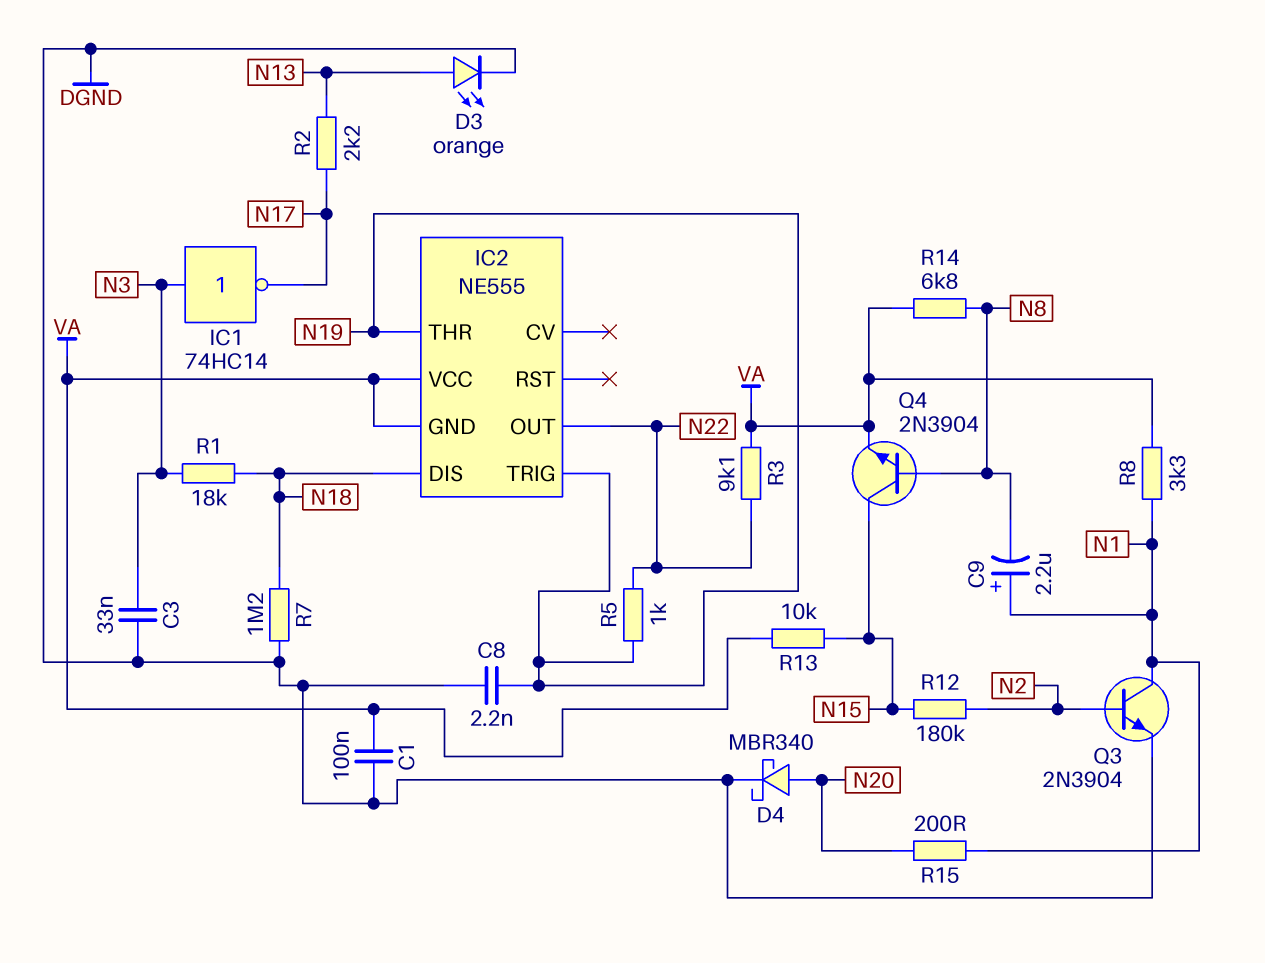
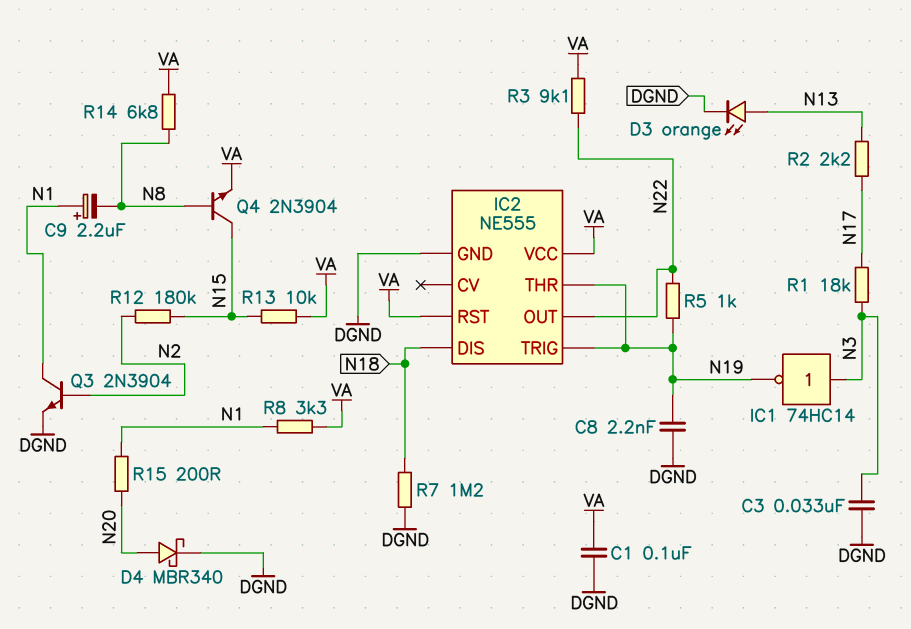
IC1: NOT 74HC14 (in N3, out N17) -> NOT 74HC14 (in N3, out N19)
IC2 pin GND: VA -> DGND
IC2 pin RST: none -> VA
R1: 18k (N3, N18) -> 18k (N3, N17)

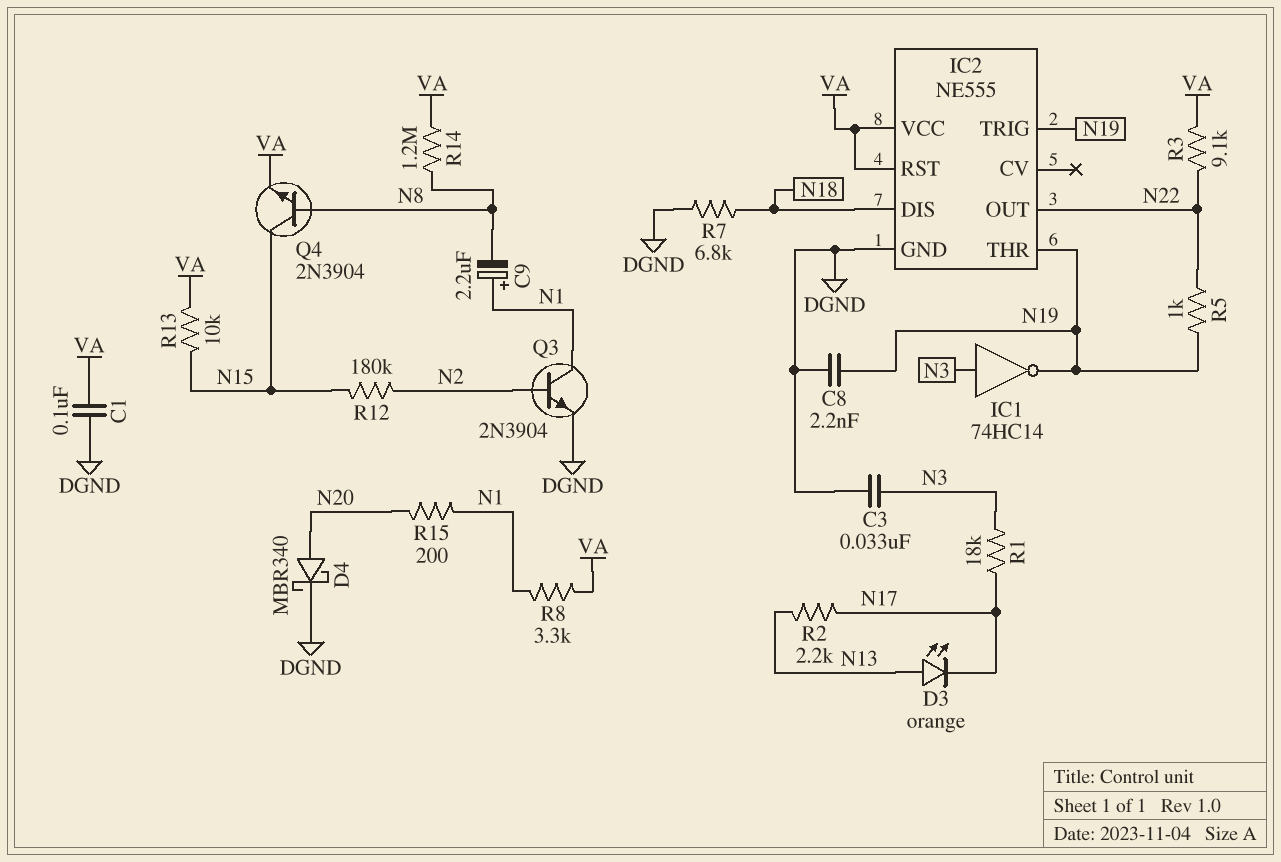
D3: LED orange (A N13, K DGND) -> LED orange (A N13, K N17)
R7: 1.2M (DGND, N18) -> 6.8k (DGND, N18)
R14: 6.8k (N8, VA) -> 1.2M (N8, VA)

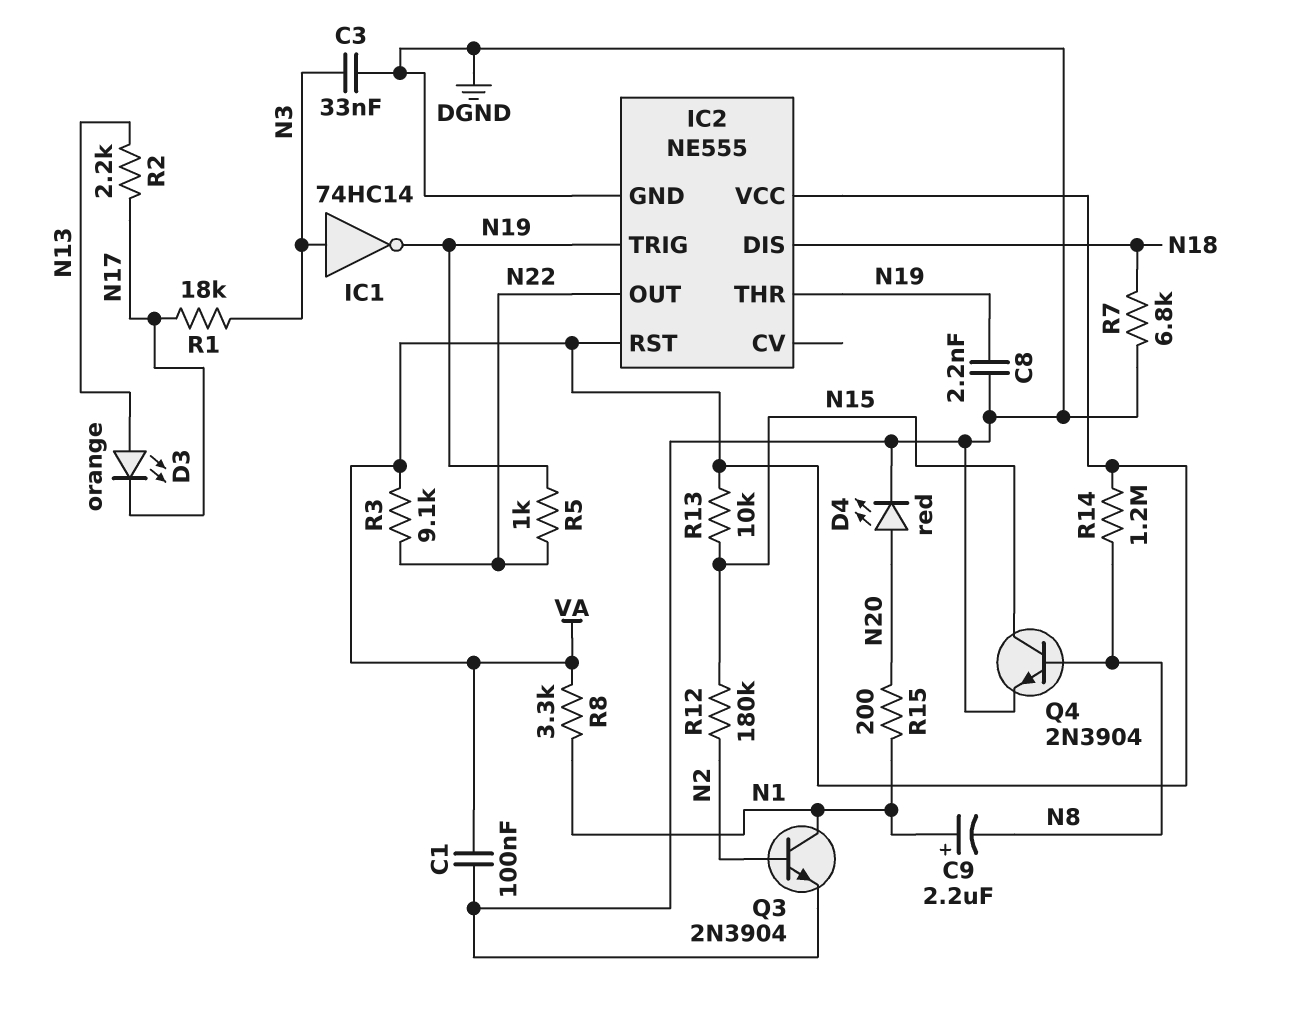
D4: schottky MBR340 (A N20, K DGND) -> LED red (A N20, K DGND)
Q4: NPN 2N3904 (B N8, C N15, E VA) -> NPN 2N3904 (B N8, C N15, E DGND)

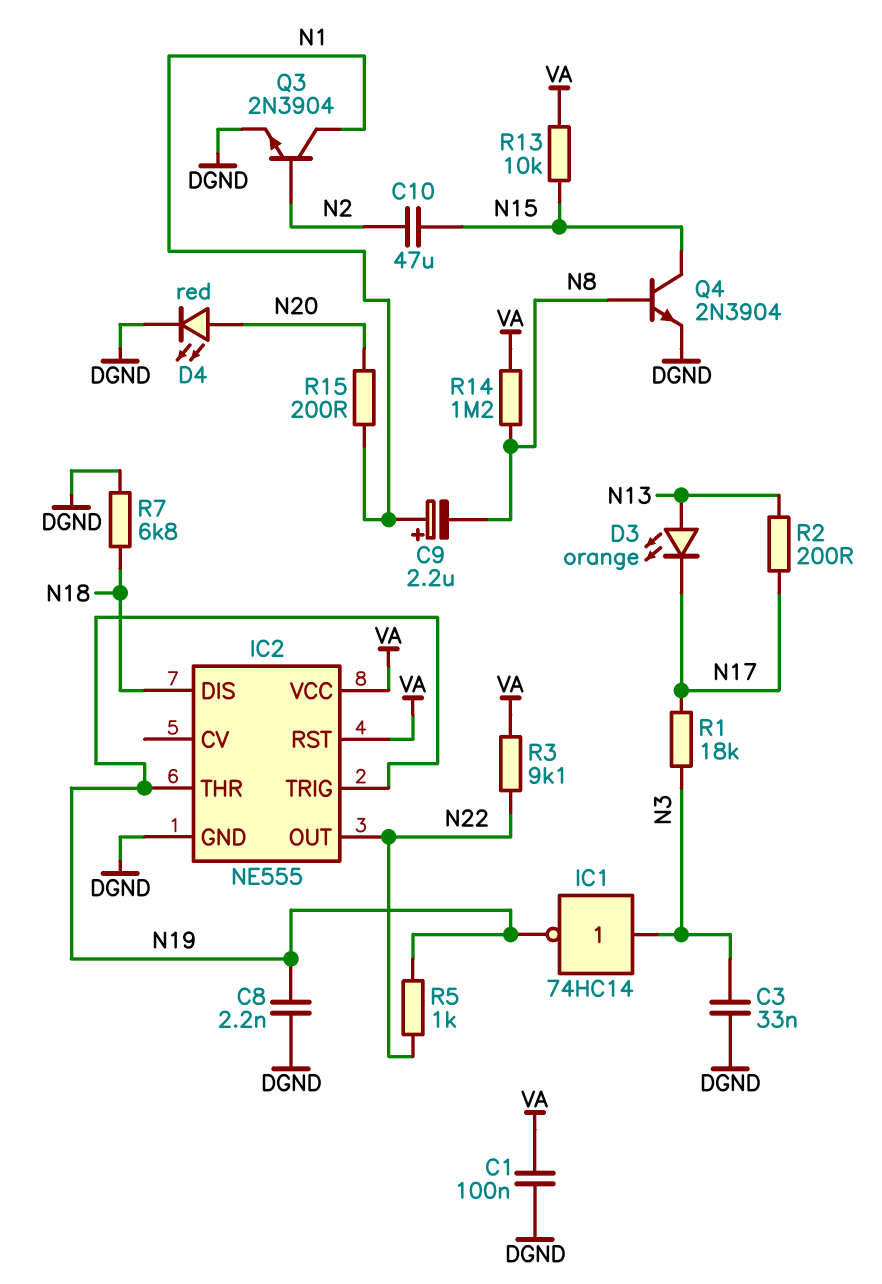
C10: none -> 47uF (N2, N15)
R2: 2.2k (N13, N17) -> 200 (N13, N17)
R8: 3.3k (N1, VA) -> none
R12: 180k (N2, N15) -> none

